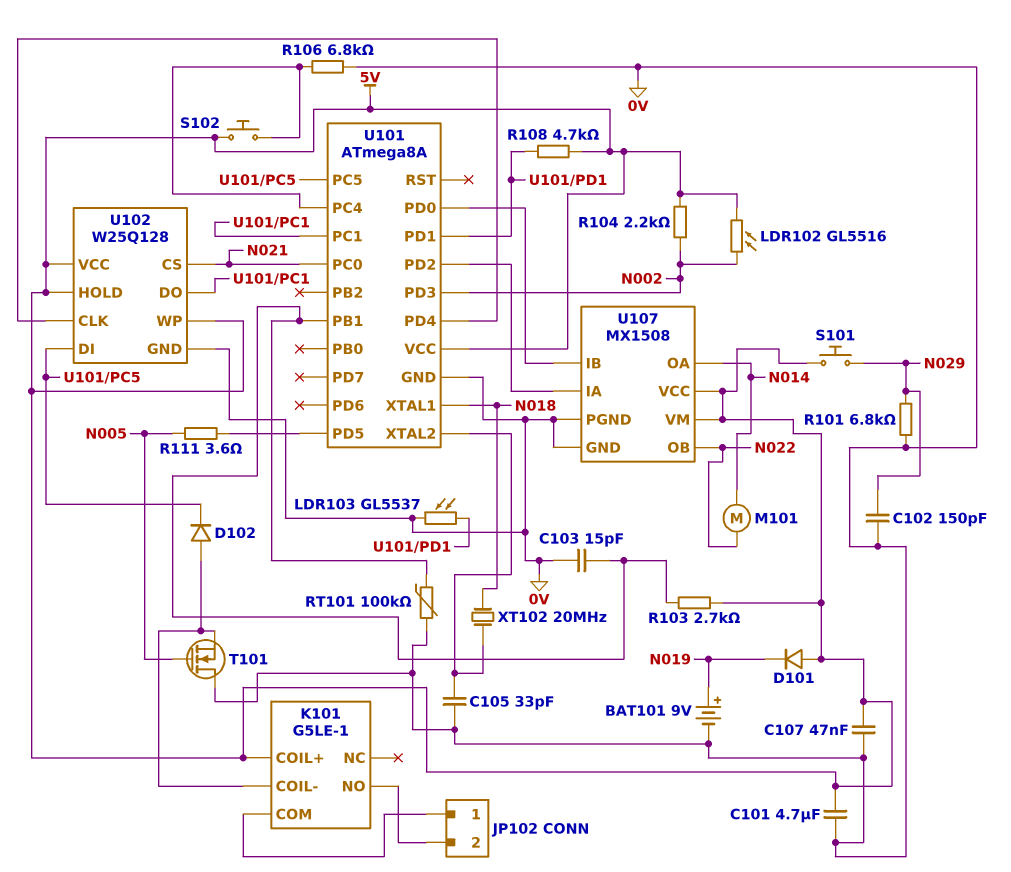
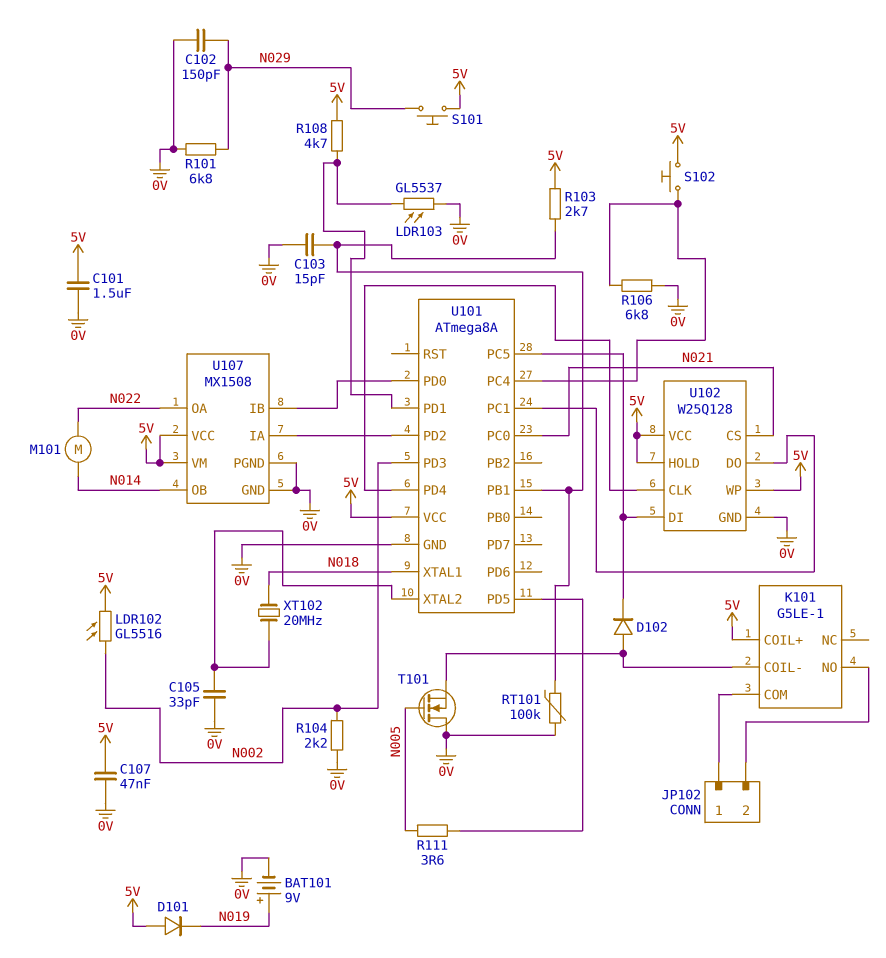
C101: 4.7uF (0V, 5V) -> 1.5uF (0V, 5V)
R104: 2.2k (5V, N002) -> 2.2k (0V, N002)
U107 pin OA: N014 -> N022
U107 pin OB: N022 -> N014

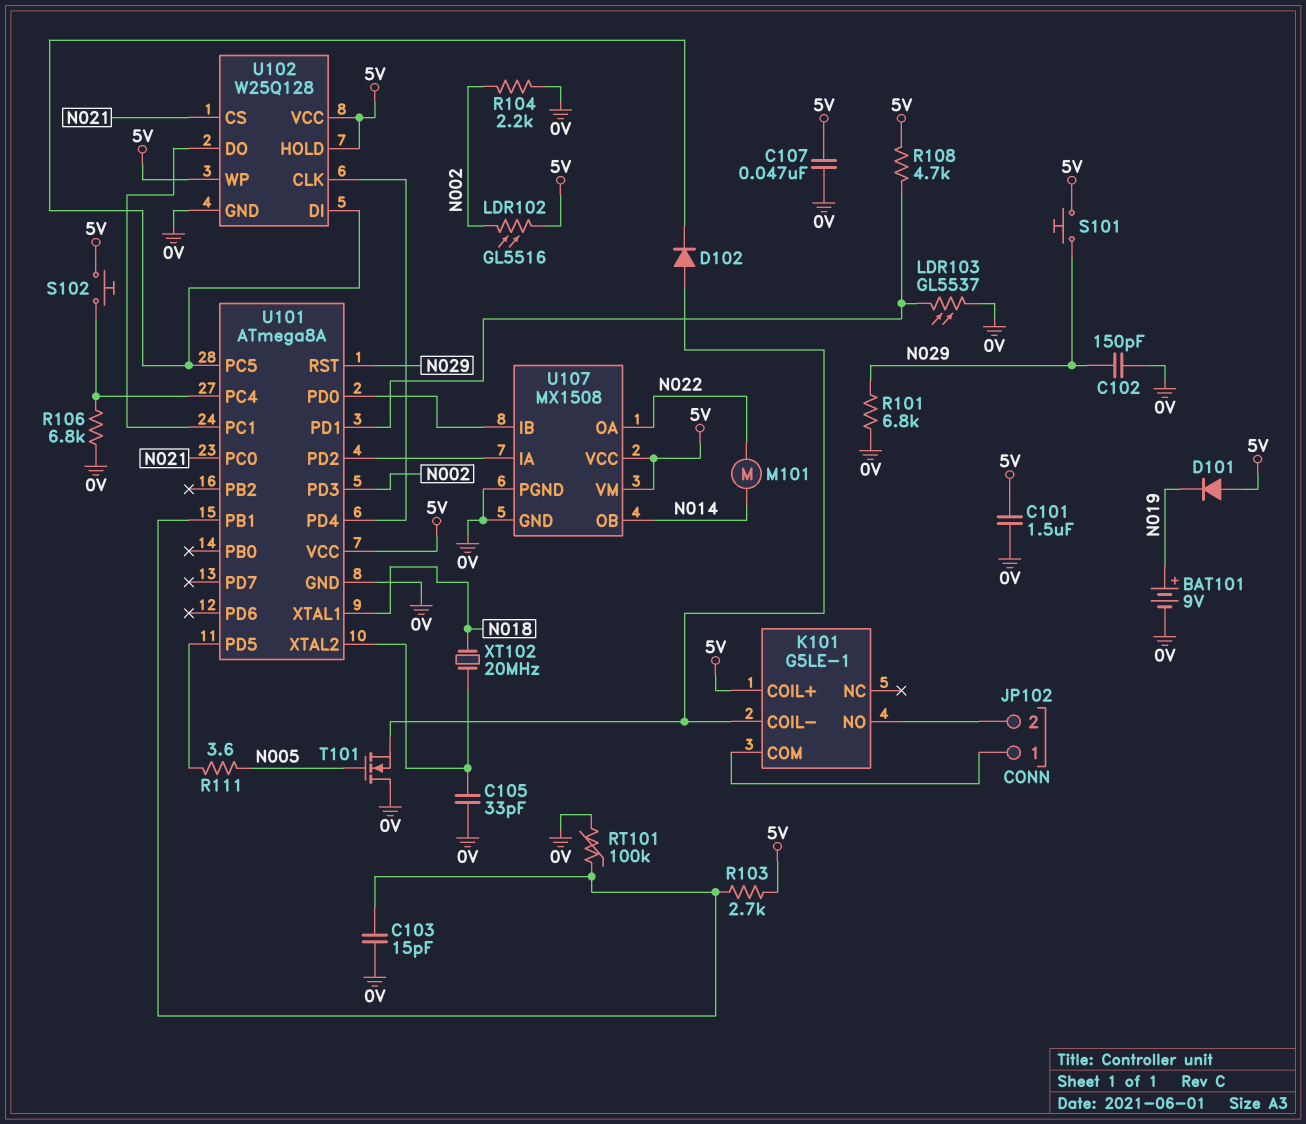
U101 pin RST: none -> N029

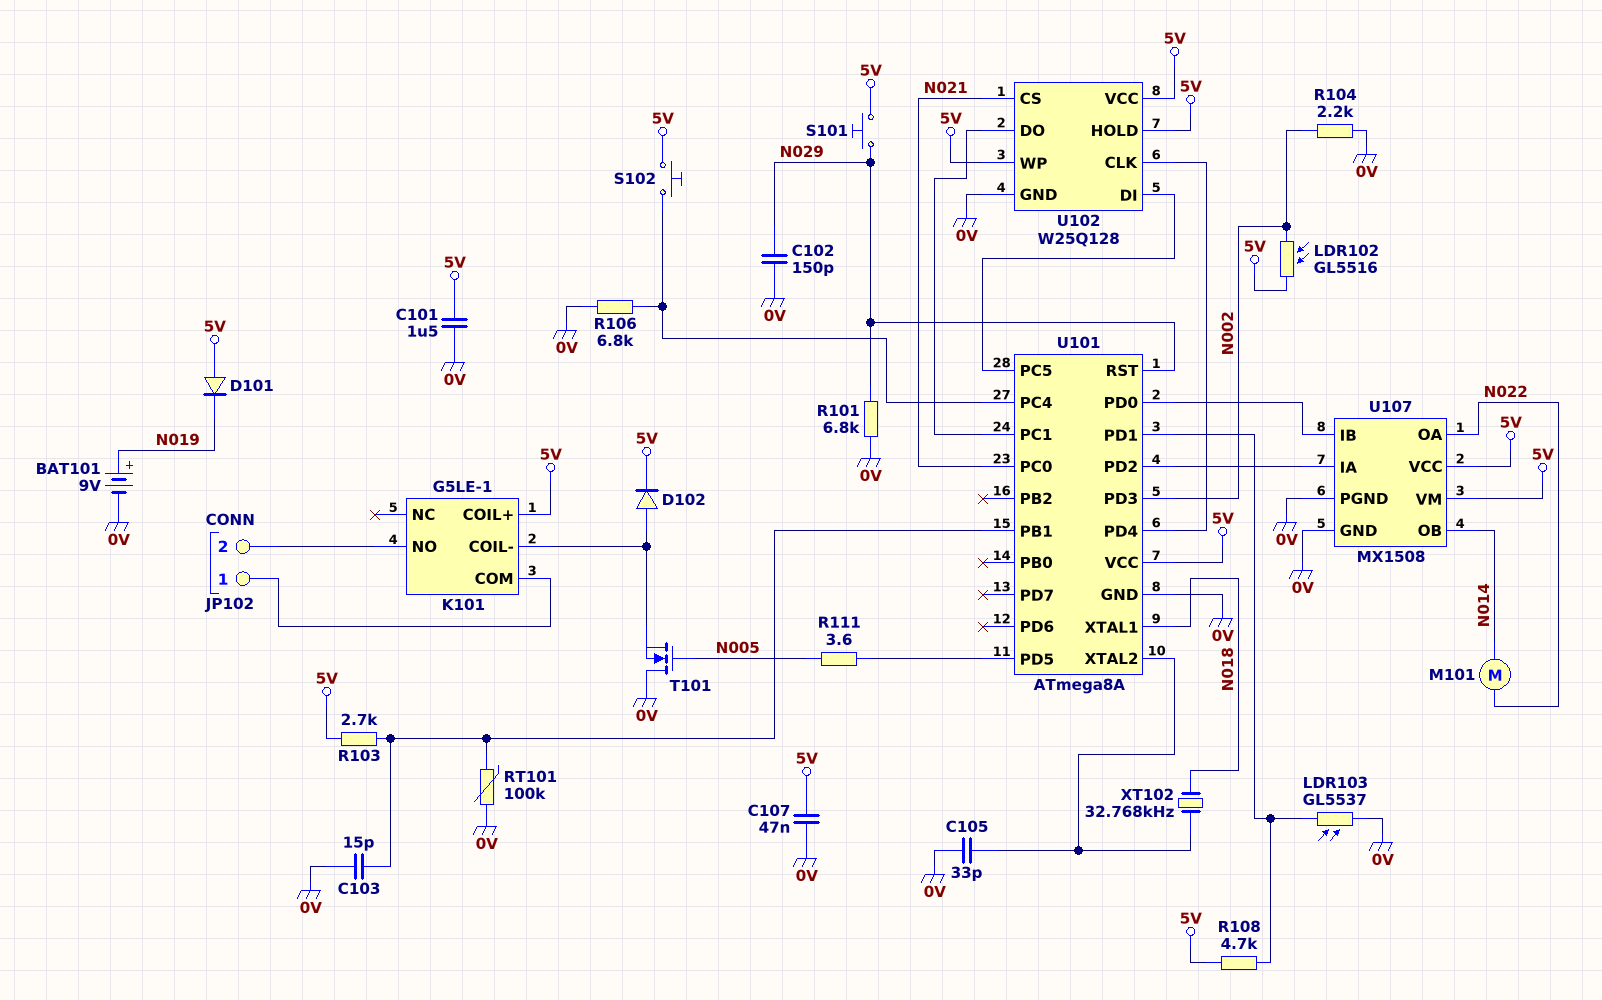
D102: diode (A K101/COIL-, K U101/PC5) -> diode (A K101/COIL-, K 5V)
XT102: 20MHz (N018, U101/XTAL2) -> 32.768kHz (N018, U101/XTAL2)

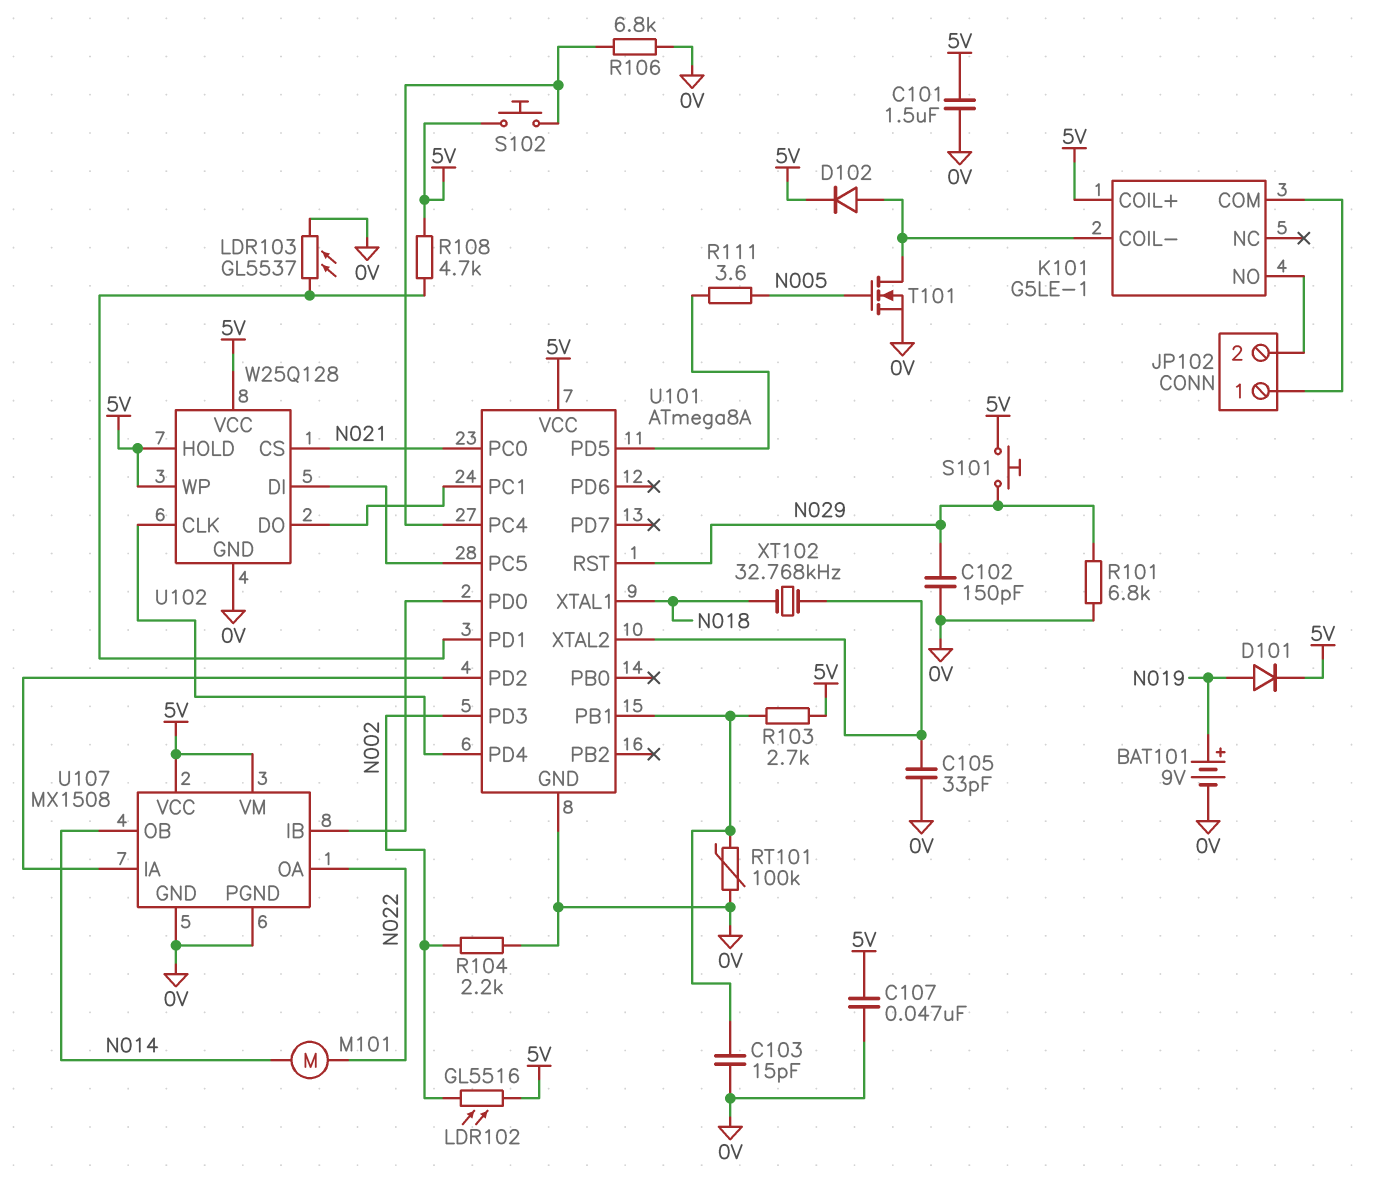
D101: diode (A 5V, K N019) -> diode (A N019, K 5V)
T101: NMOS (G N005, D 0V, S K101/COIL-) -> NMOS (G N005, D K101/COIL-, S 0V)

